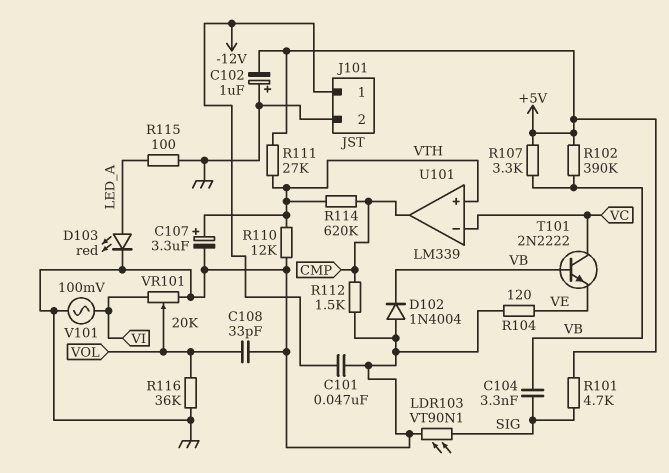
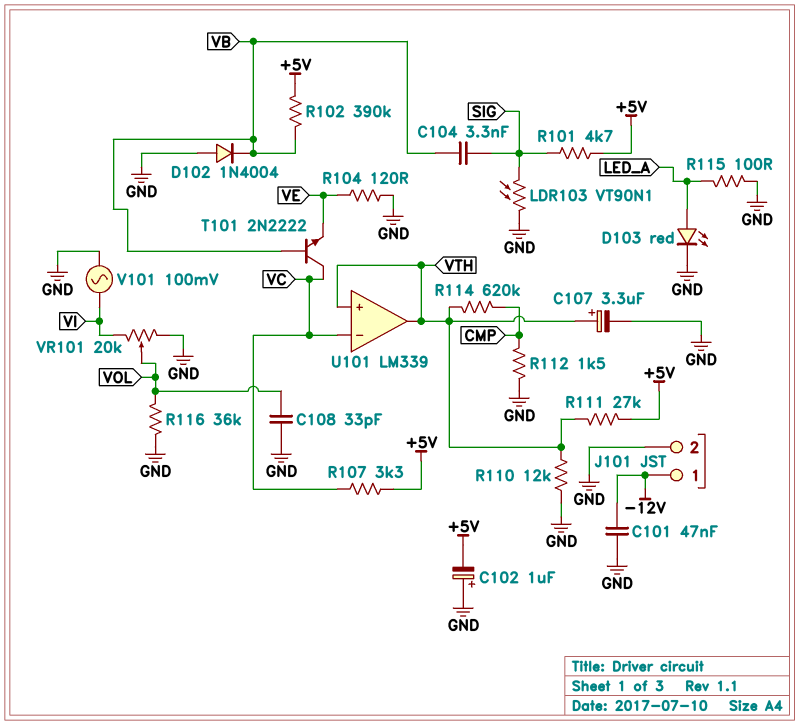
R107: 3.3k (+5V, VB) -> 3.3k (+5V, VC)
U101 pin out: CMP -> VTH

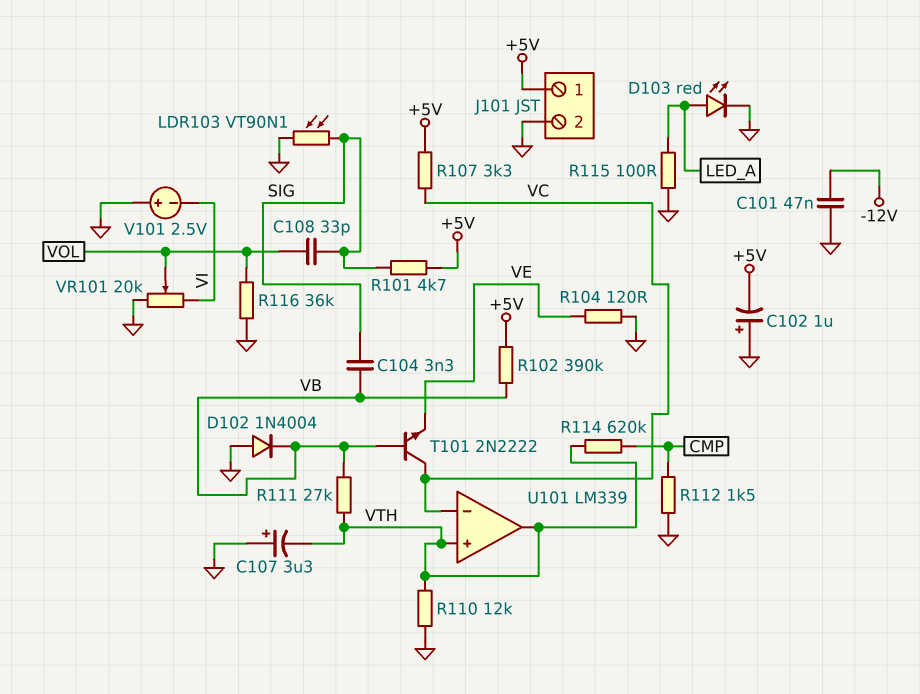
C107: 3.3uF (plus VTH, minus GND) -> 3.3uF (plus GND, minus VTH)
C108: 33pF (GND, VOL) -> 33pF (SIG, VOL)
J101 pin 1: -12V -> +5V
R111: 27k (+5V, VTH) -> 27k (VB, VTH)
V101: AC 100mV (GND, VI) -> 2.5V (plus GND, minus VI)

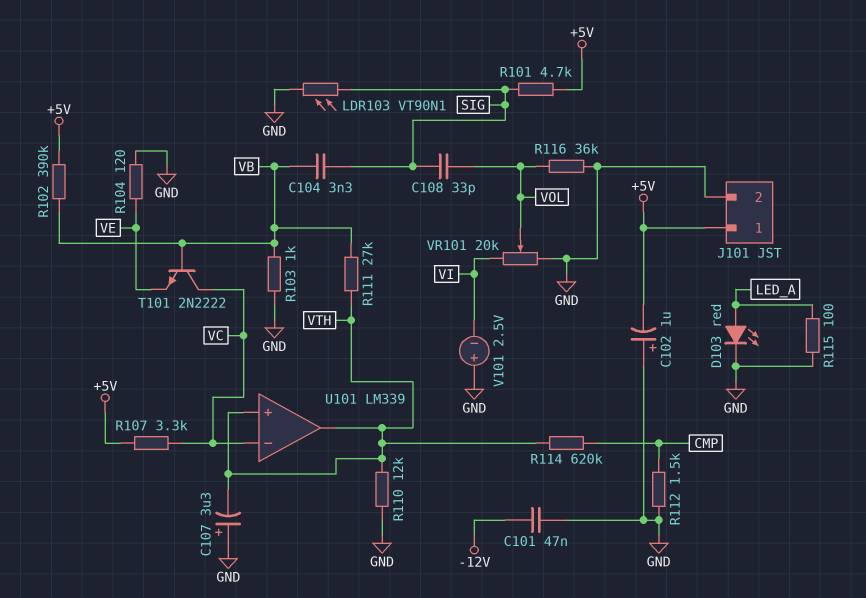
D102: diode 1N4004 (A GND, K VB) -> none
R103: none -> 1k (GND, VB)

